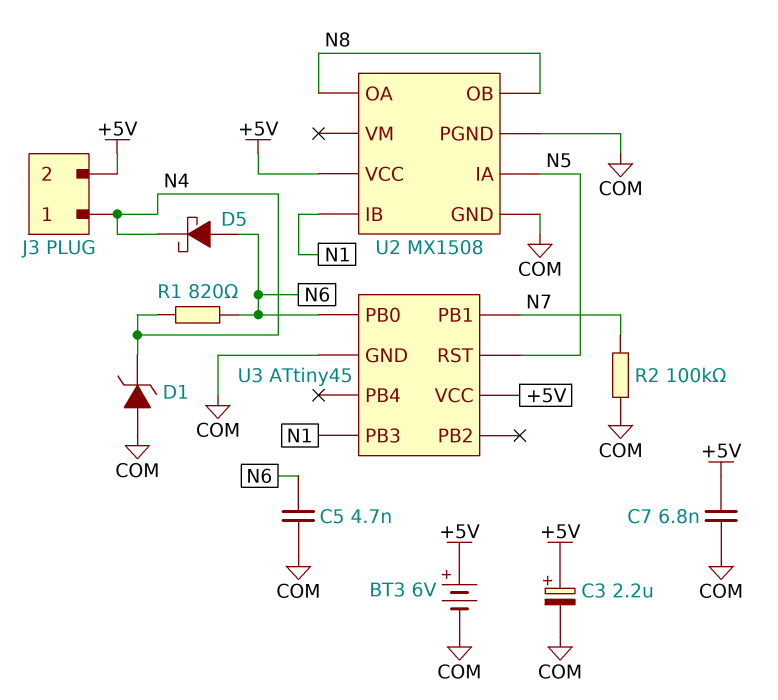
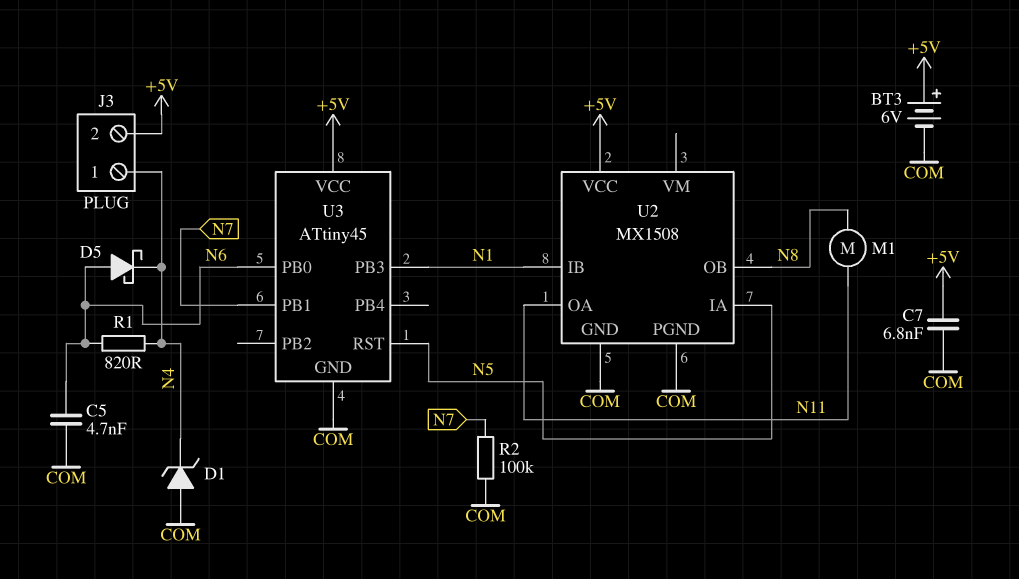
C3: 2.2uF (plus +5V, minus COM) -> none
M1: none -> motor (N8, N11)
U2 pin OA: N8 -> N11

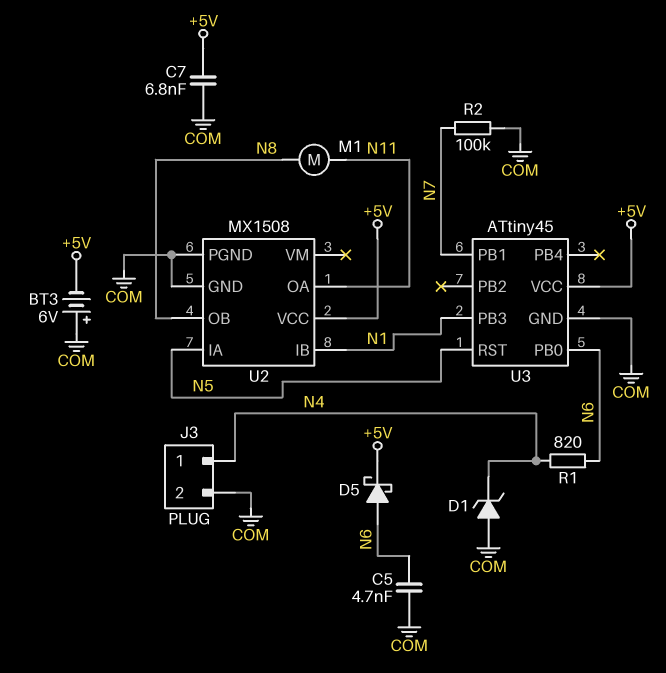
BT3: 6V (plus +5V, minus COM) -> 6V (plus COM, minus +5V)
D5: schottky (A N6, K N4) -> schottky (A N6, K +5V)
J3 pin 2: +5V -> COM

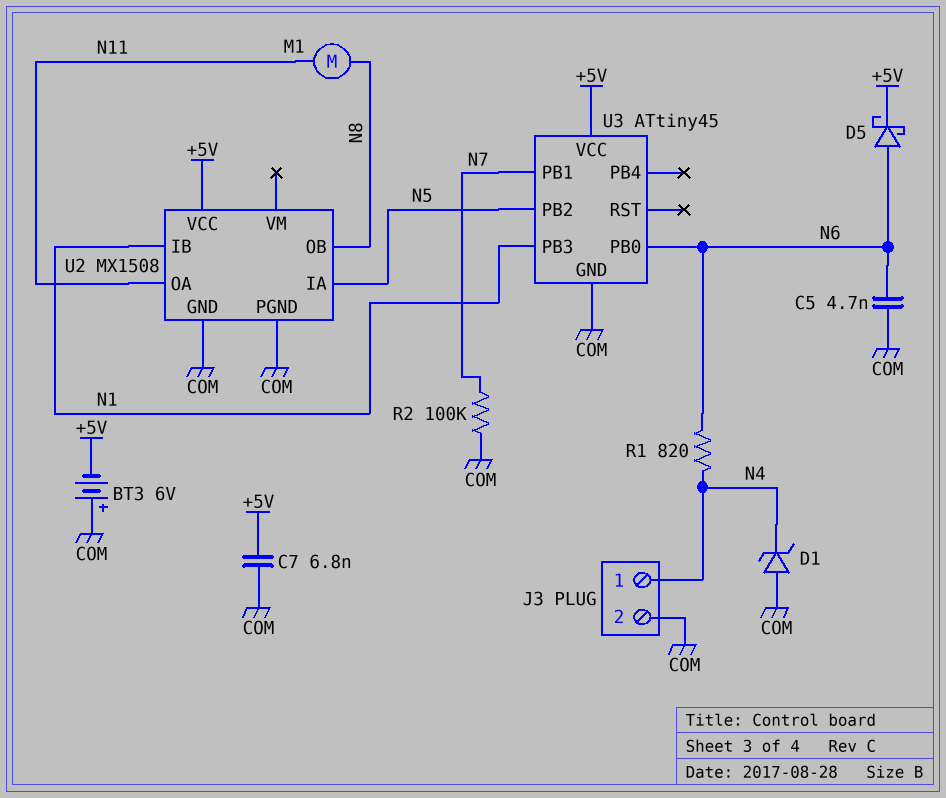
U3 pin PB2: none -> N5
U3 pin RST: N5 -> none

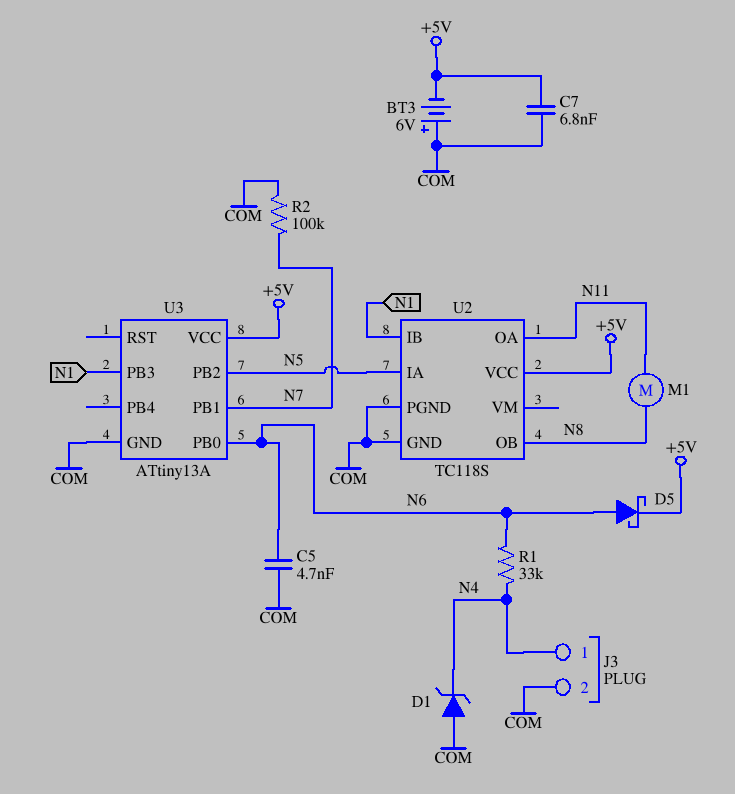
R1: 820 (N4, N6) -> 33k (N4, N6)
U2: MX1508 -> TC118S
U3: ATtiny45 -> ATtiny13A

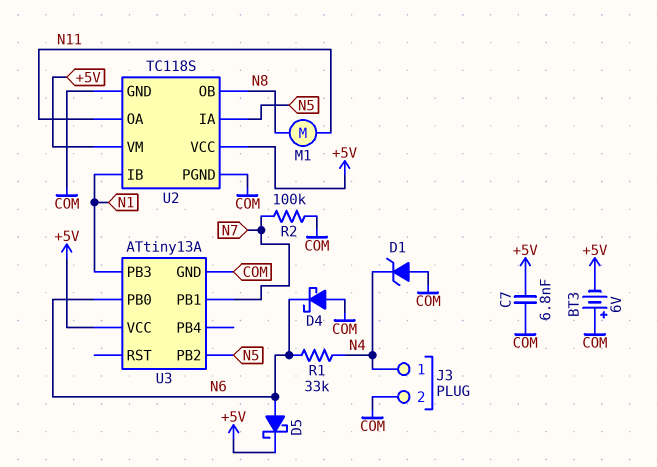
C5: 4.7nF (COM, N6) -> none
D4: none -> schottky (A COM, K N6)
U2 pin VM: none -> +5V

